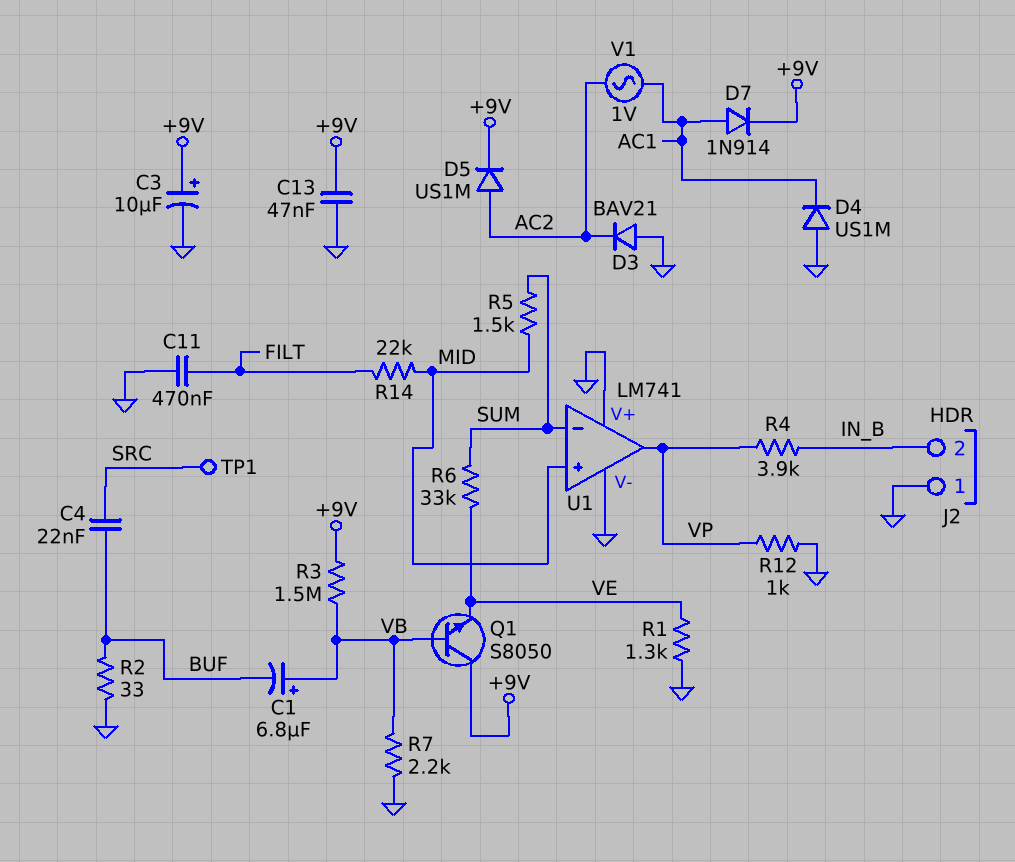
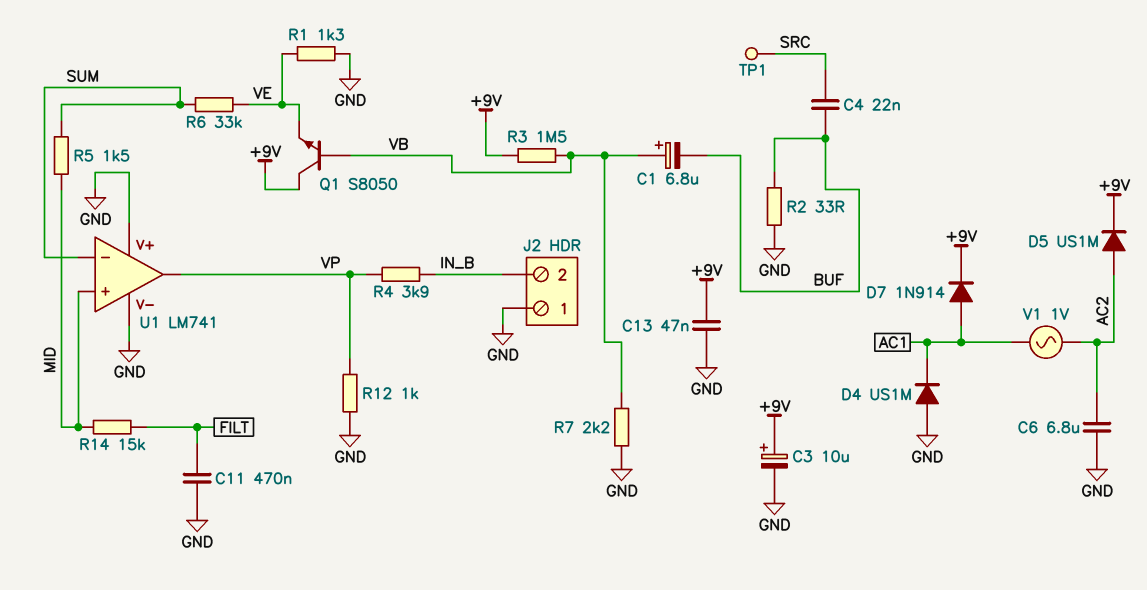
C6: none -> 6.8uF (AC2, GND)
D3: diode BAV21 (A GND, K AC2) -> none
R14: 22k (FILT, MID) -> 15k (FILT, MID)

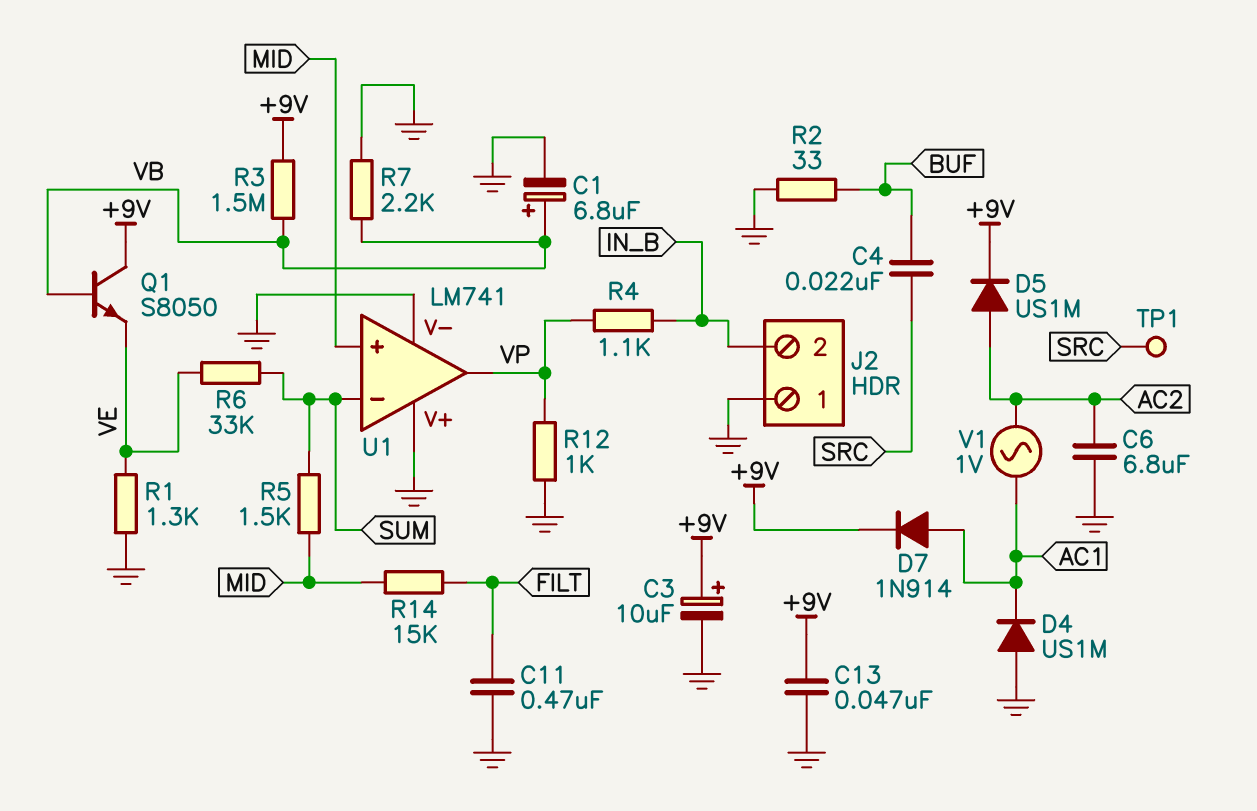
C1: 6.8uF (plus VB, minus BUF) -> 6.8uF (plus VB, minus GND)
R4: 3.9k (IN_B, VP) -> 1.1k (IN_B, VP)

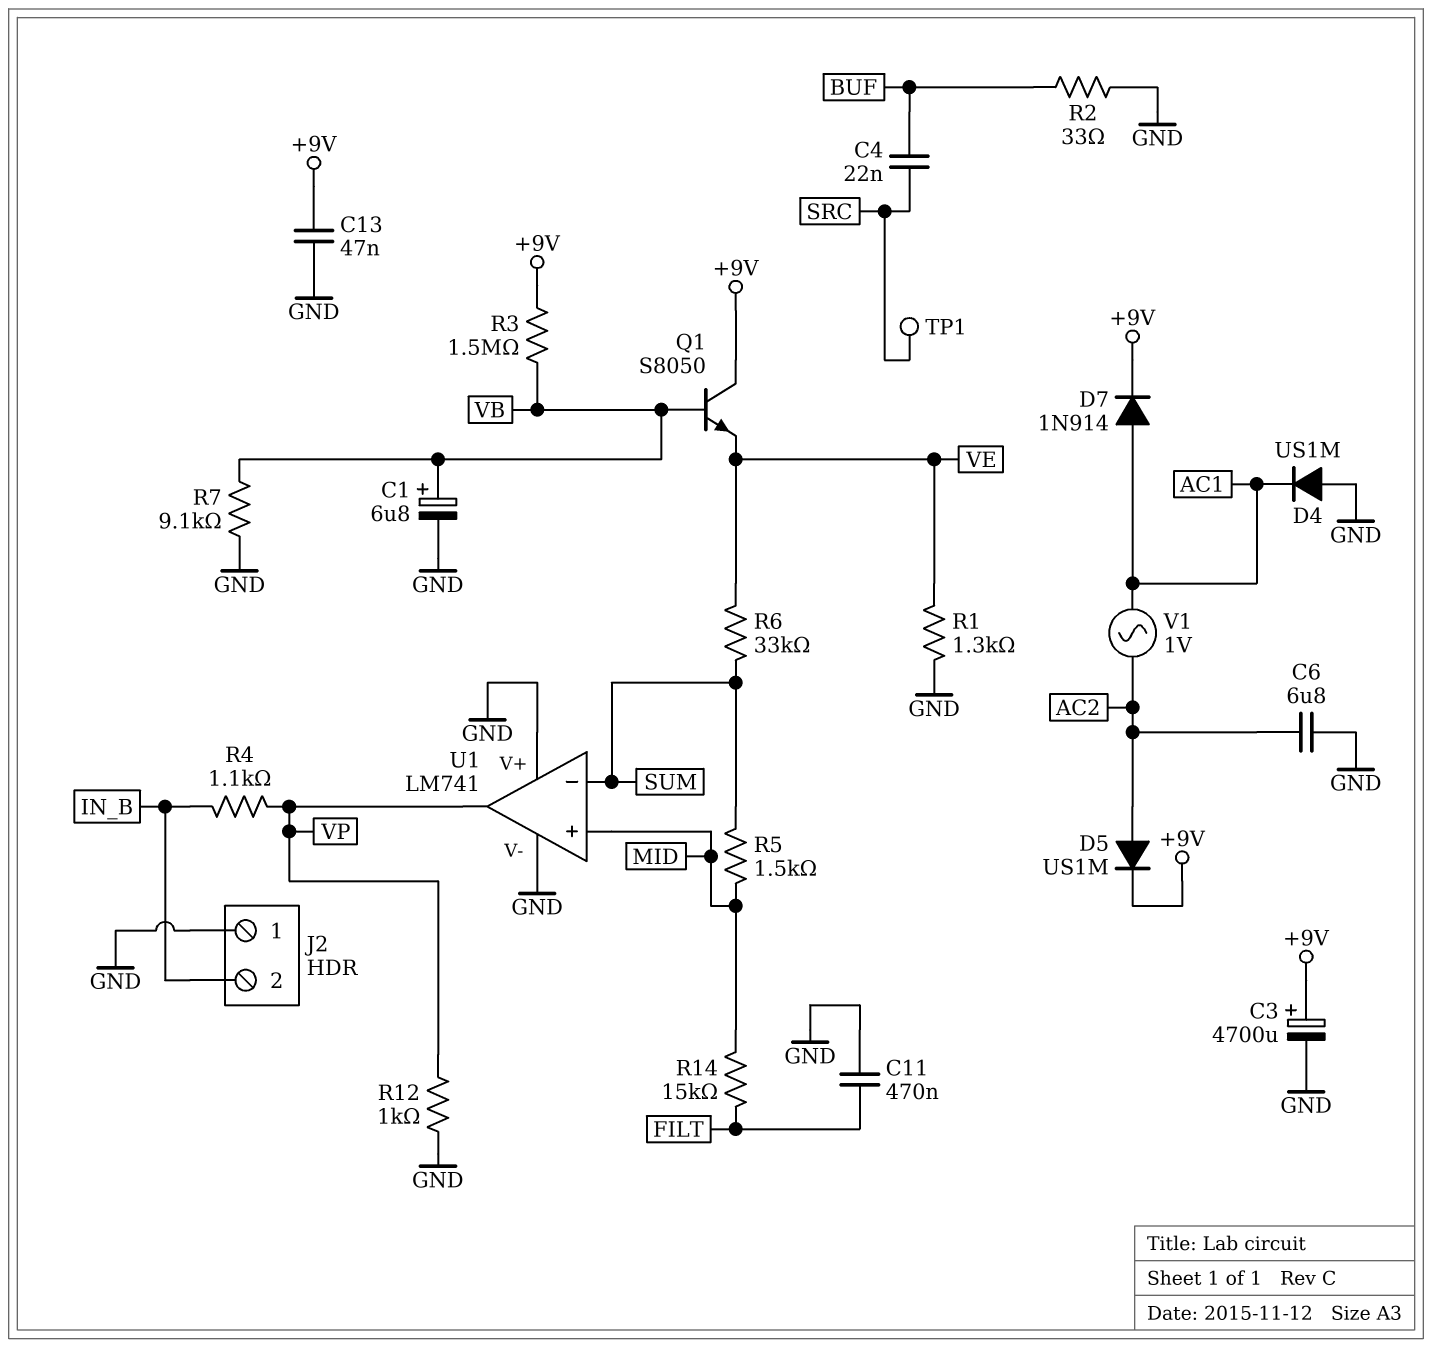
C3: 10uF (plus +9V, minus GND) -> 4700uF (plus +9V, minus GND)
R7: 2.2k (GND, VB) -> 9.1k (GND, VB)

